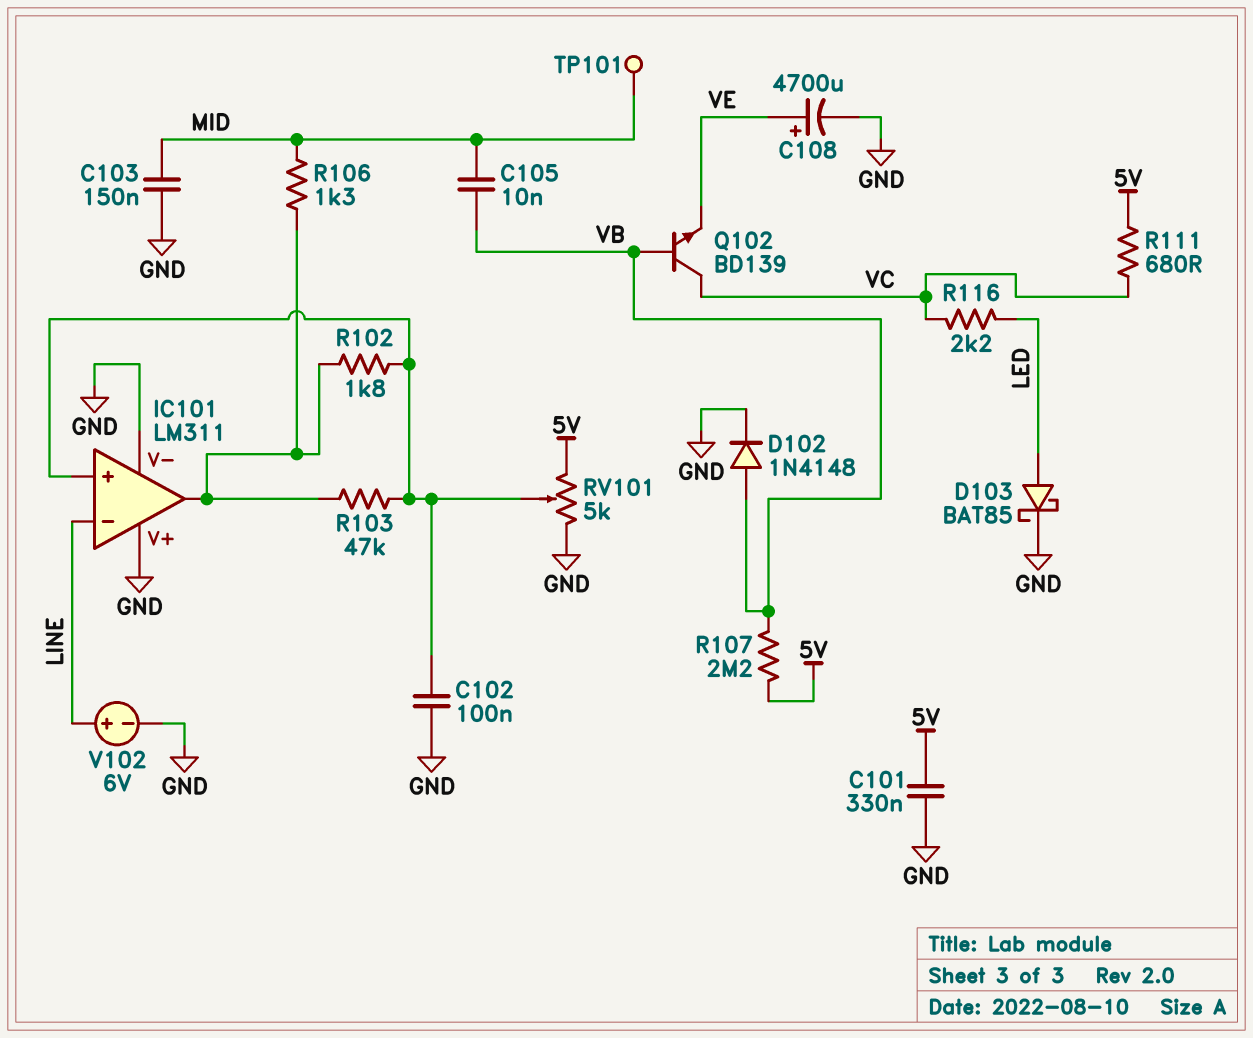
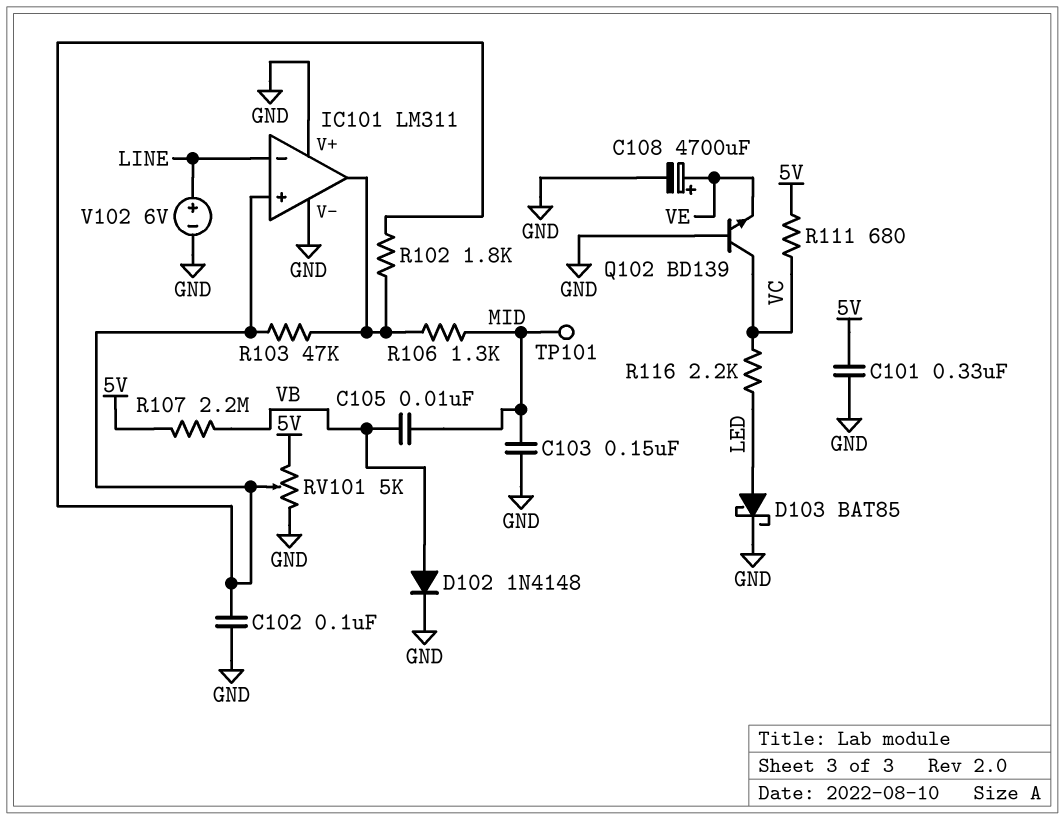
Q102: NPN BD139 (B VB, C VC, E VE) -> NPN BD139 (B GND, C VC, E VE)

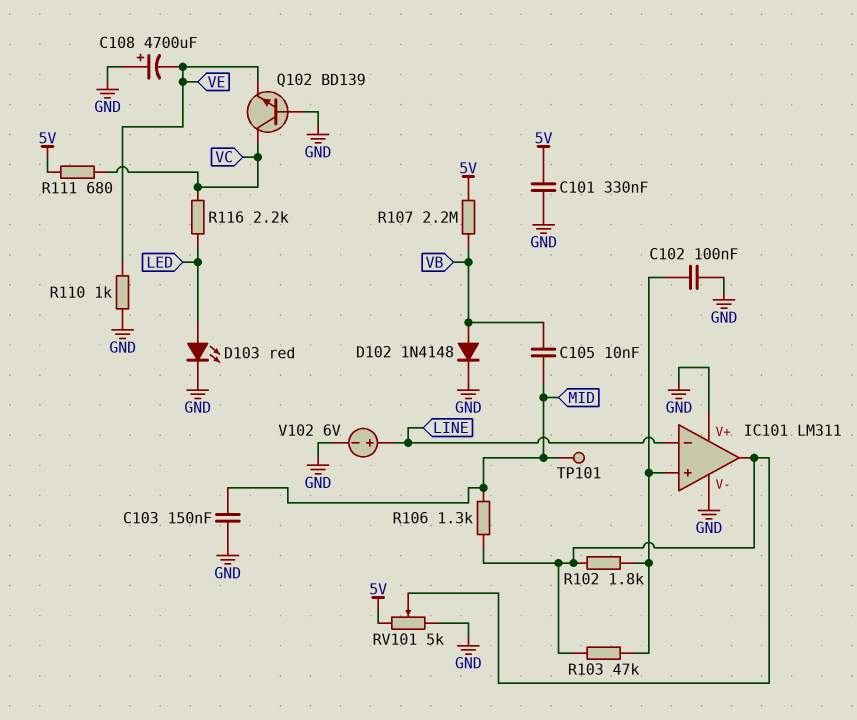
C108: 4700uF (plus VE, minus GND) -> 4700uF (plus GND, minus VE)
D103: schottky BAT85 (A LED, K GND) -> LED red (A LED, K GND)
R110: none -> 1k (GND, VE)
RV101: 5k (5V, GND, wiper IC101/in+) -> 5k (5V, GND, wiper IC101/out)

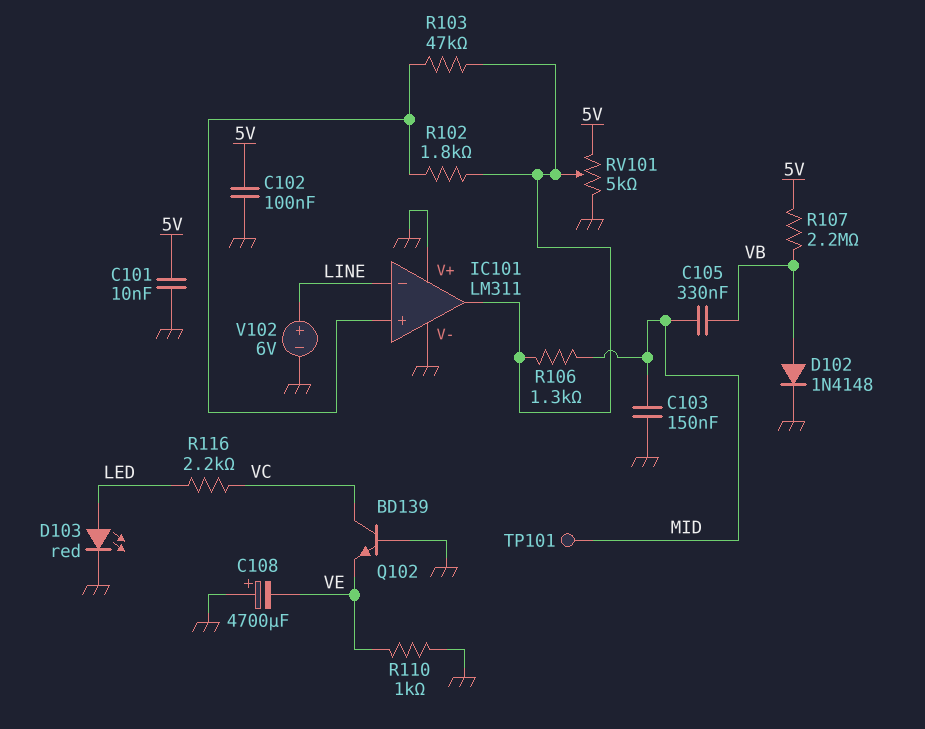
C101: 330nF (5V, GND) -> 10nF (5V, GND)
C102: 100nF (GND, IC101/in+) -> 100nF (5V, GND)
C105: 10nF (MID, VB) -> 330nF (MID, VB)
R111: 680 (5V, VC) -> none

